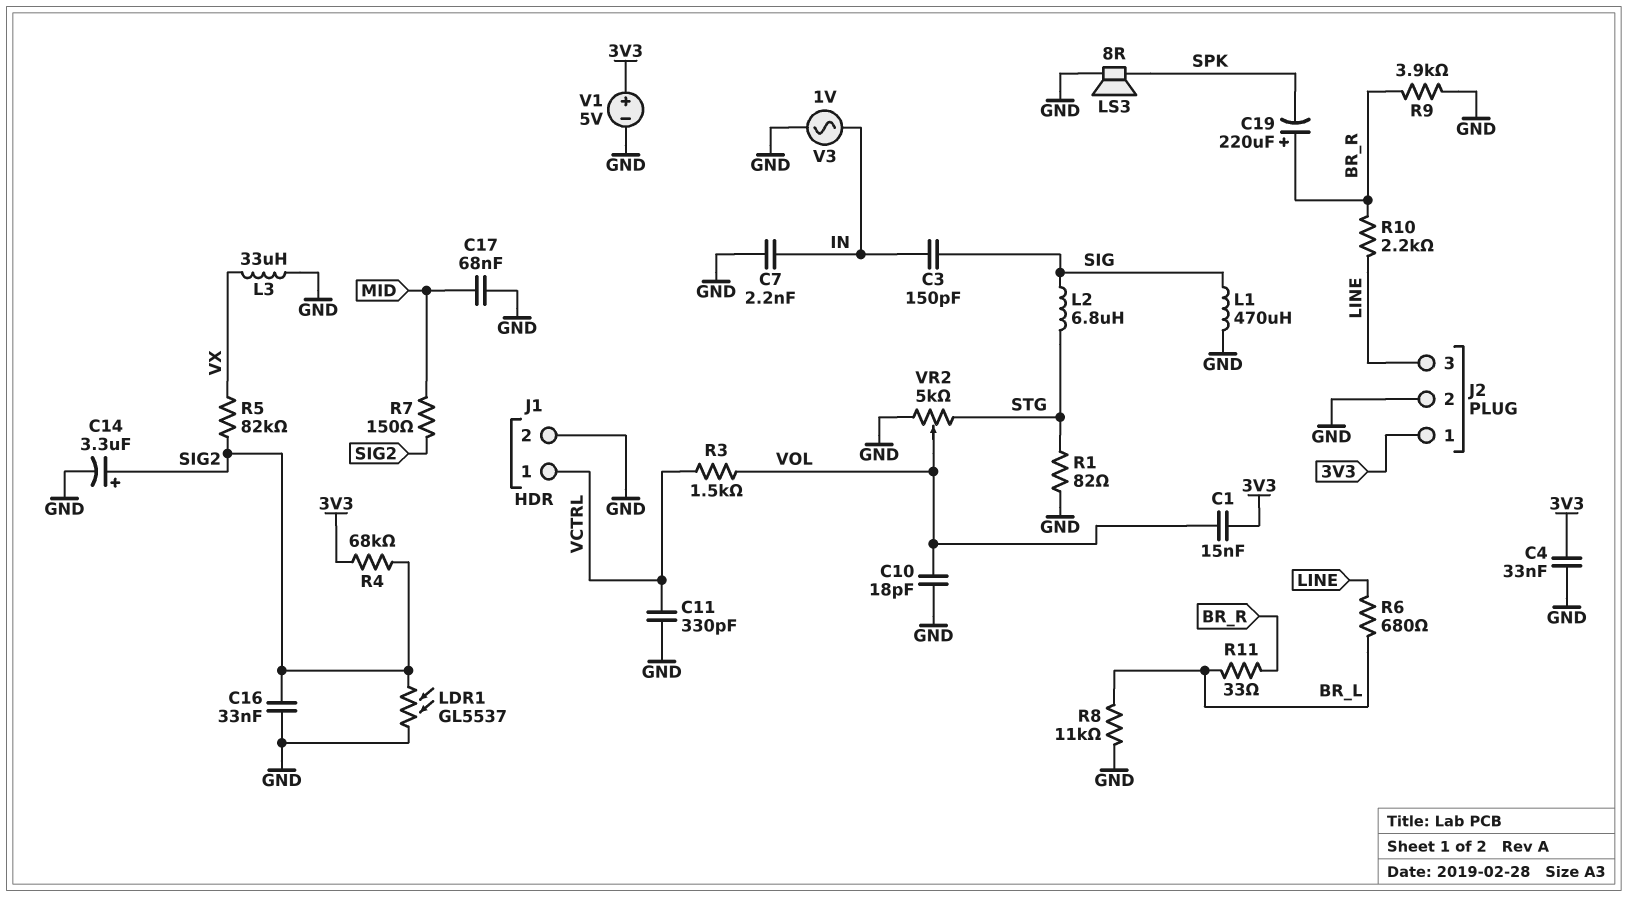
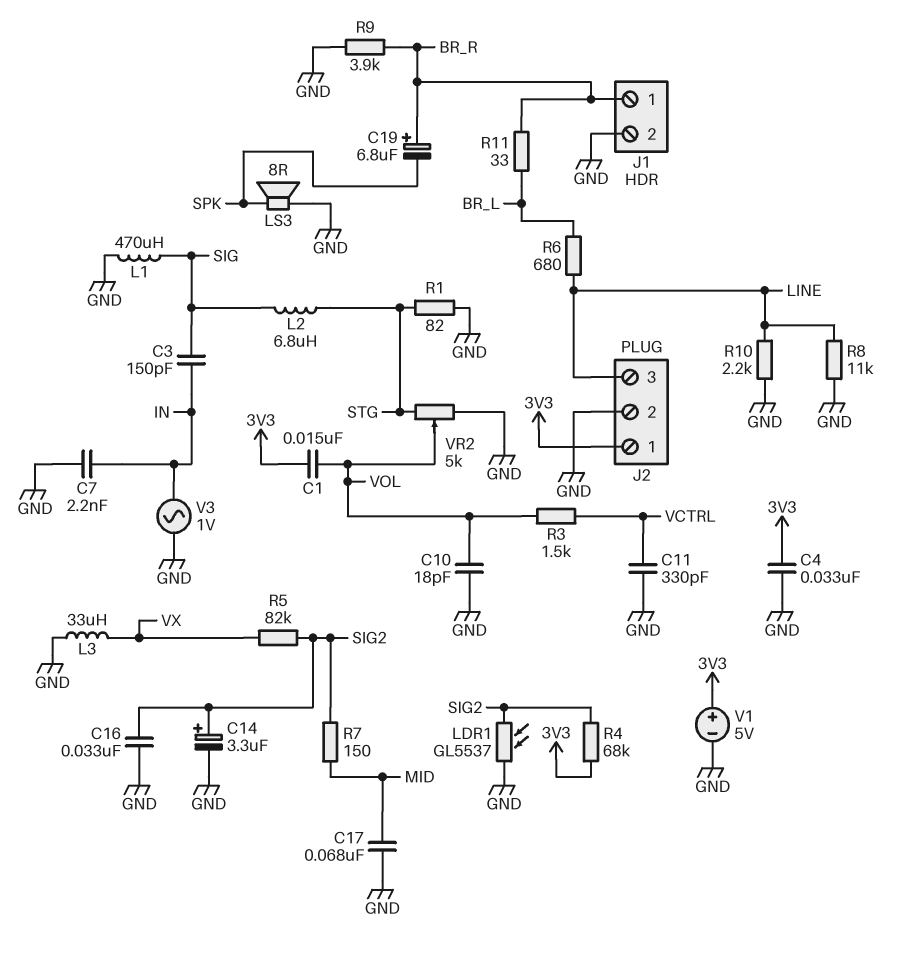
C19: 220uF (plus BR_R, minus SPK) -> 6.8uF (plus BR_R, minus SPK)
J1 pin 1: VCTRL -> BR_R
R8: 11k (BR_L, GND) -> 11k (GND, LINE)
R10: 2.2k (BR_R, LINE) -> 2.2k (GND, LINE)

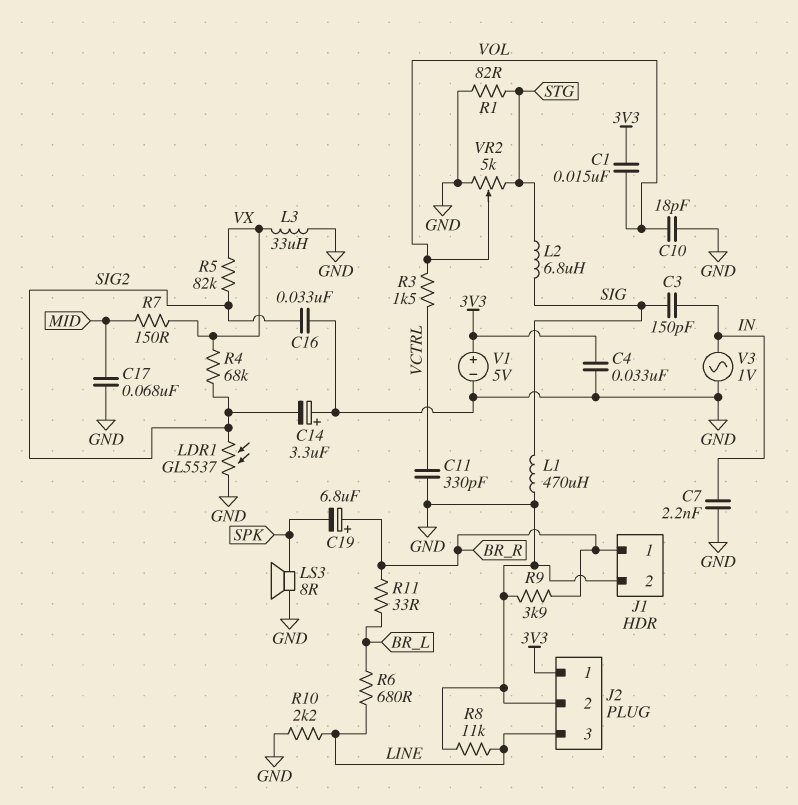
C14: 3.3uF (plus SIG2, minus GND) -> 3.3uF (plus GND, minus SIG2)
R4: 68k (3V3, SIG2) -> 68k (SIG2, VX)
R7: 150 (MID, SIG2) -> 150 (MID, VX)

